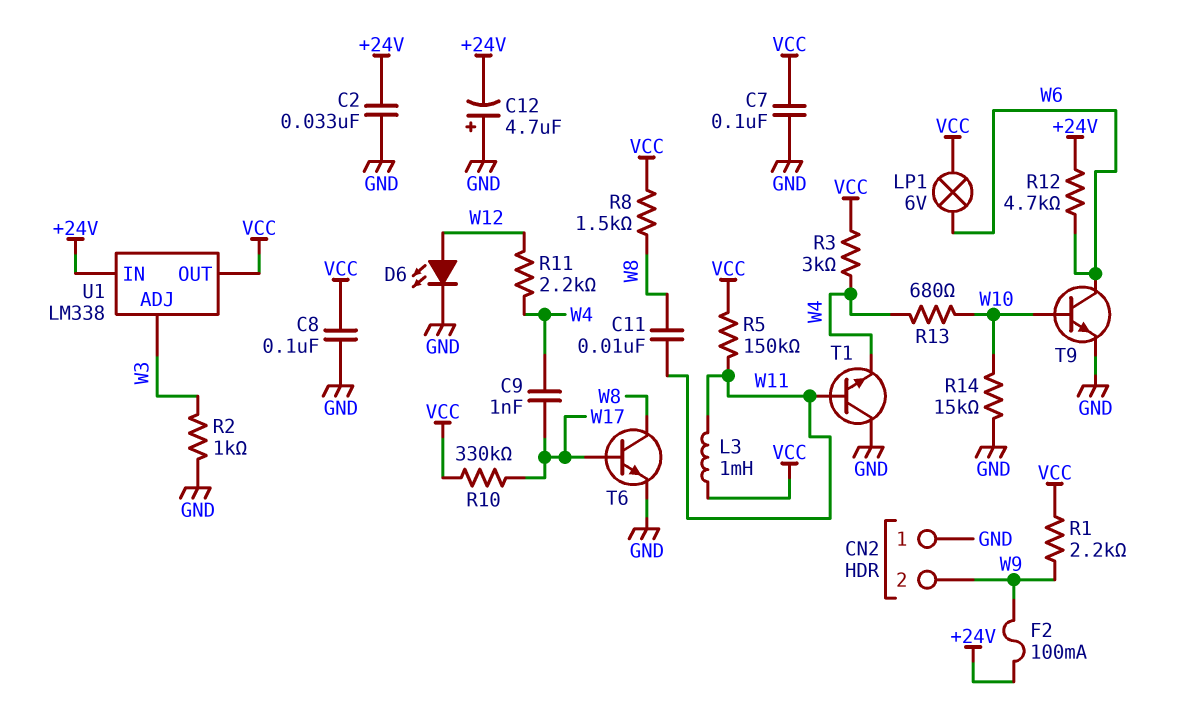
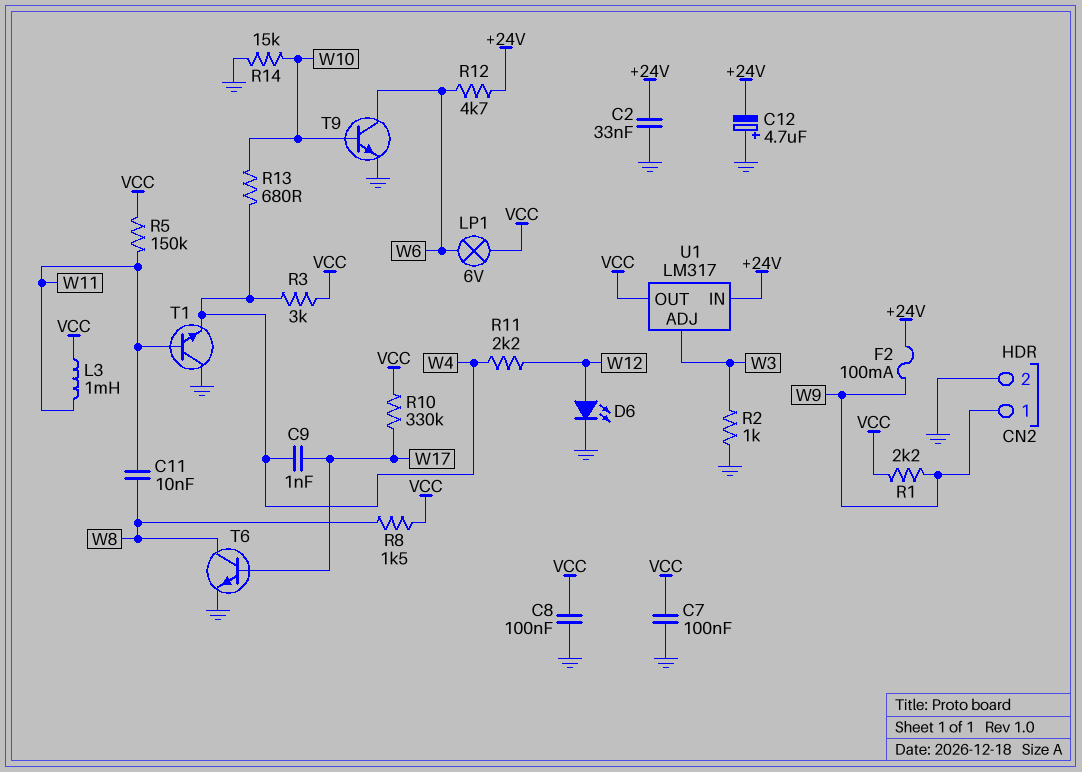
CN2 pin 1: GND -> W9
CN2 pin 2: W9 -> GND
U1: LM338 -> LM317

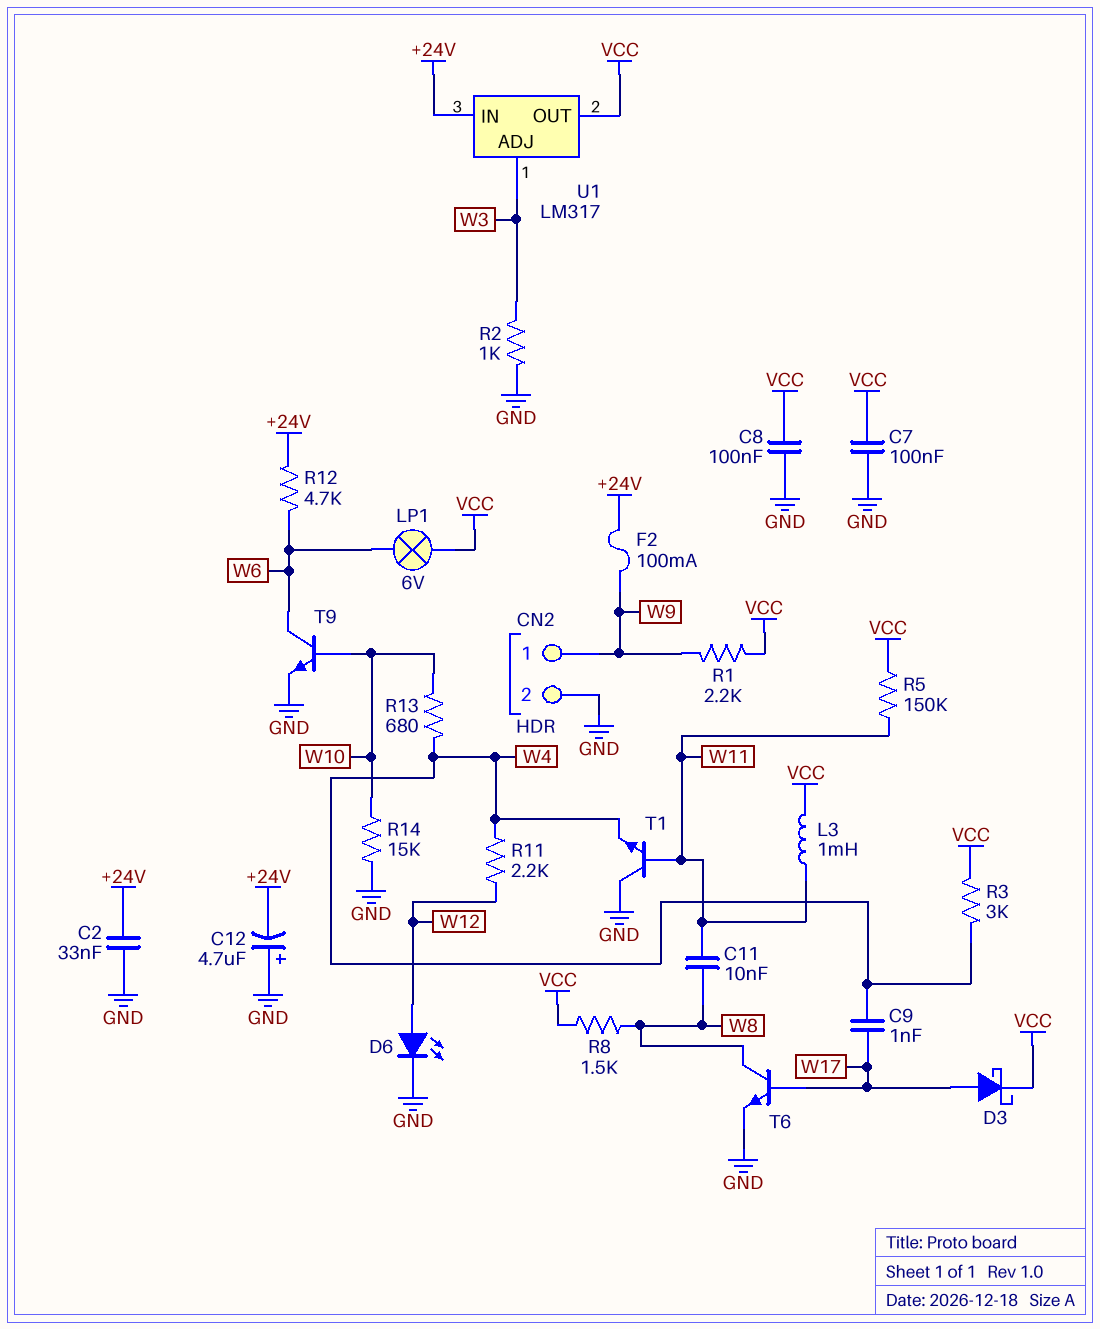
D3: none -> schottky (A W17, K VCC)
R10: 330k (VCC, W17) -> none

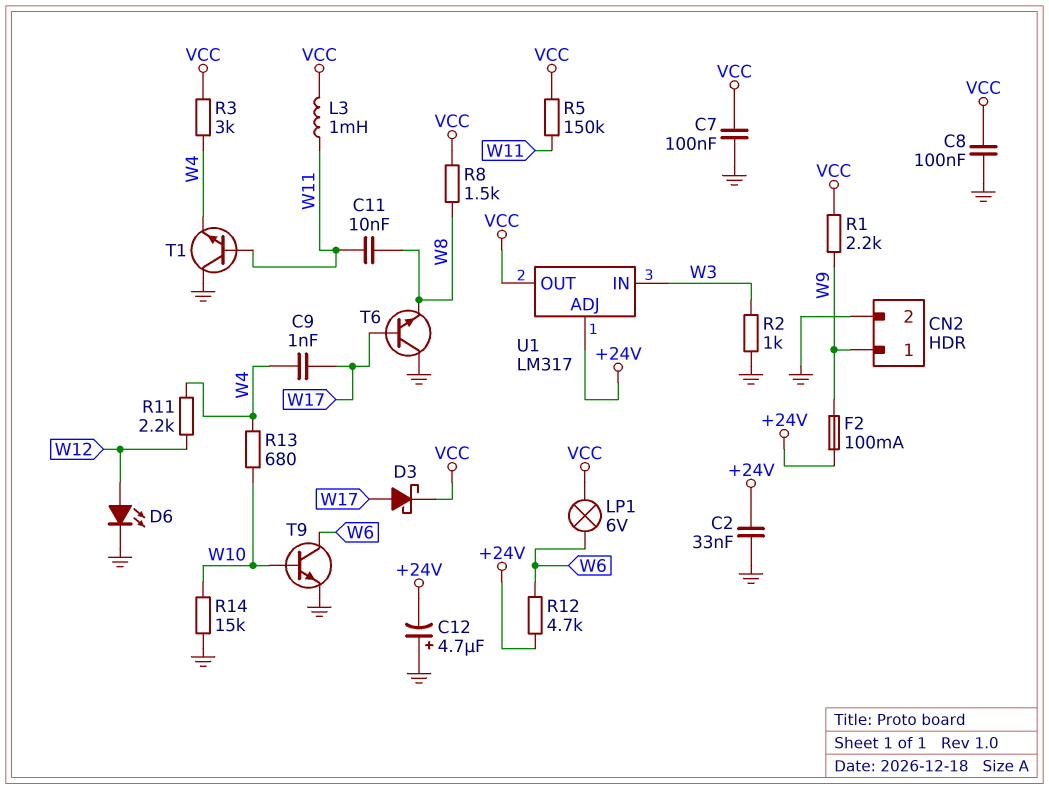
T6: NPN (B W17, C W8, E GND) -> NPN (B W17, C GND, E W8)
U1 pin ADJ: W3 -> +24V
U1 pin IN: +24V -> W3

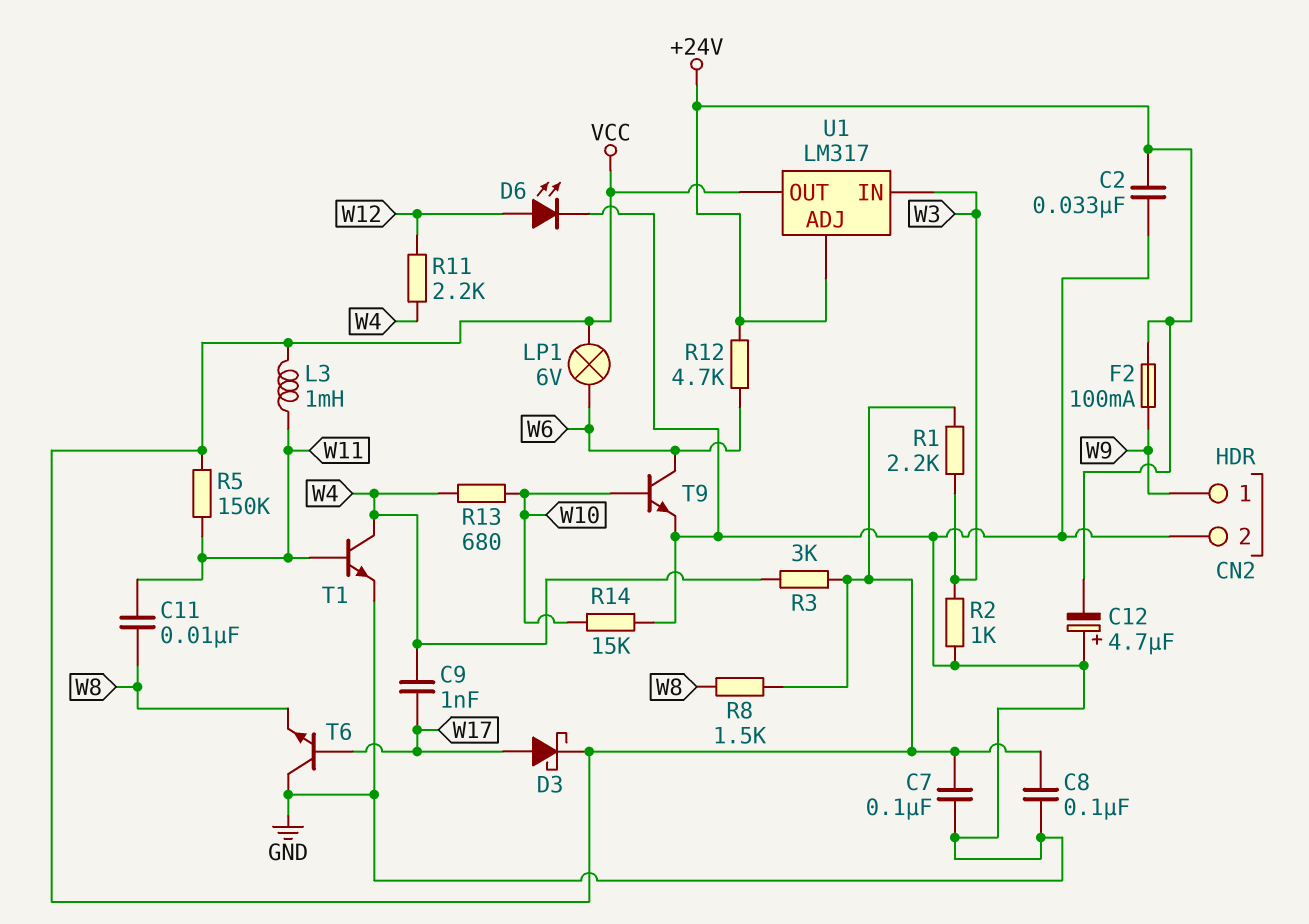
R1: 2.2k (VCC, W9) -> 2.2k (VCC, W3)
T1: NPN (B W11, C GND, E W4) -> NPN (B W11, C W4, E GND)

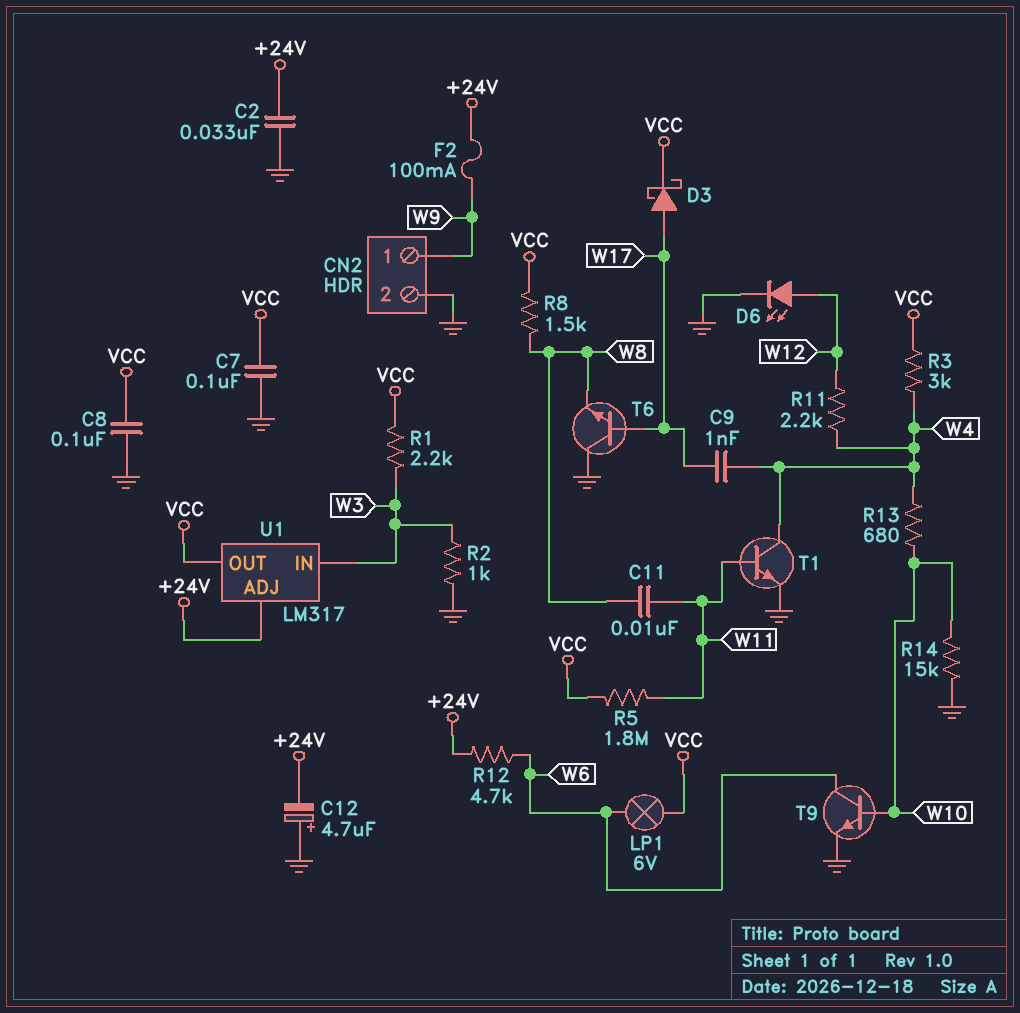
L3: 1mH (VCC, W11) -> none
R5: 150k (VCC, W11) -> 1.8M (VCC, W11)

